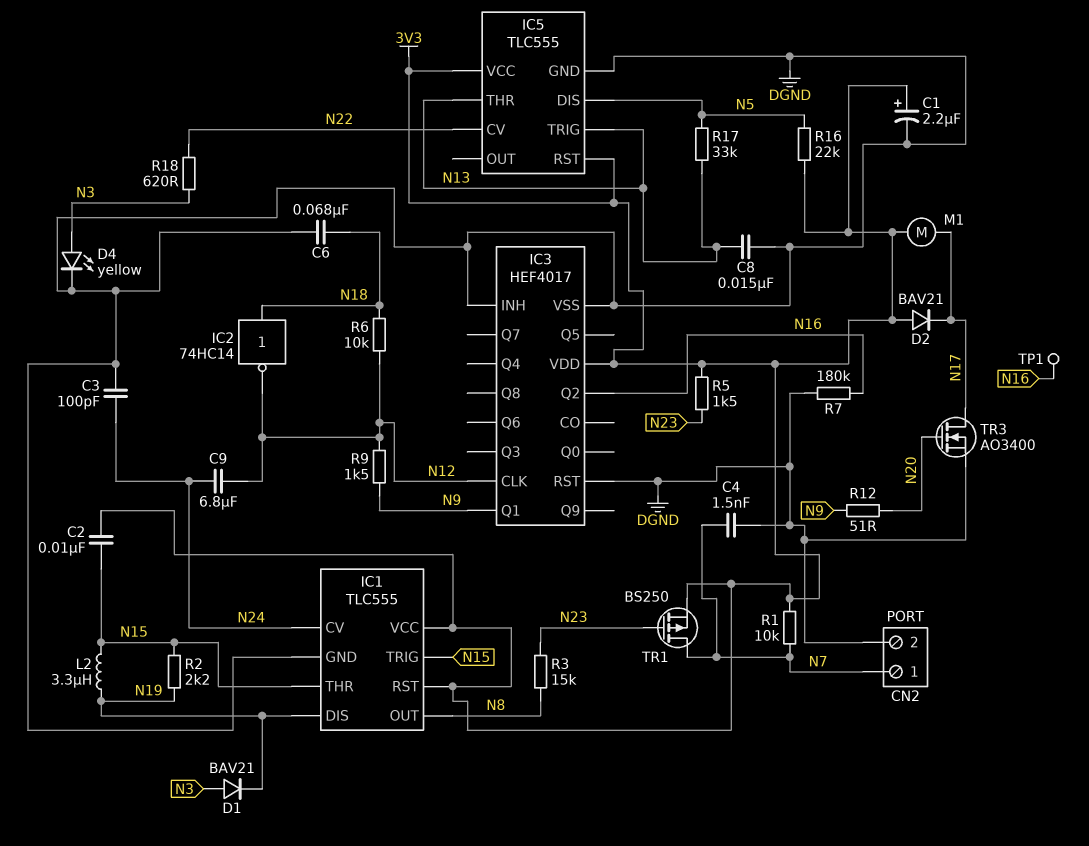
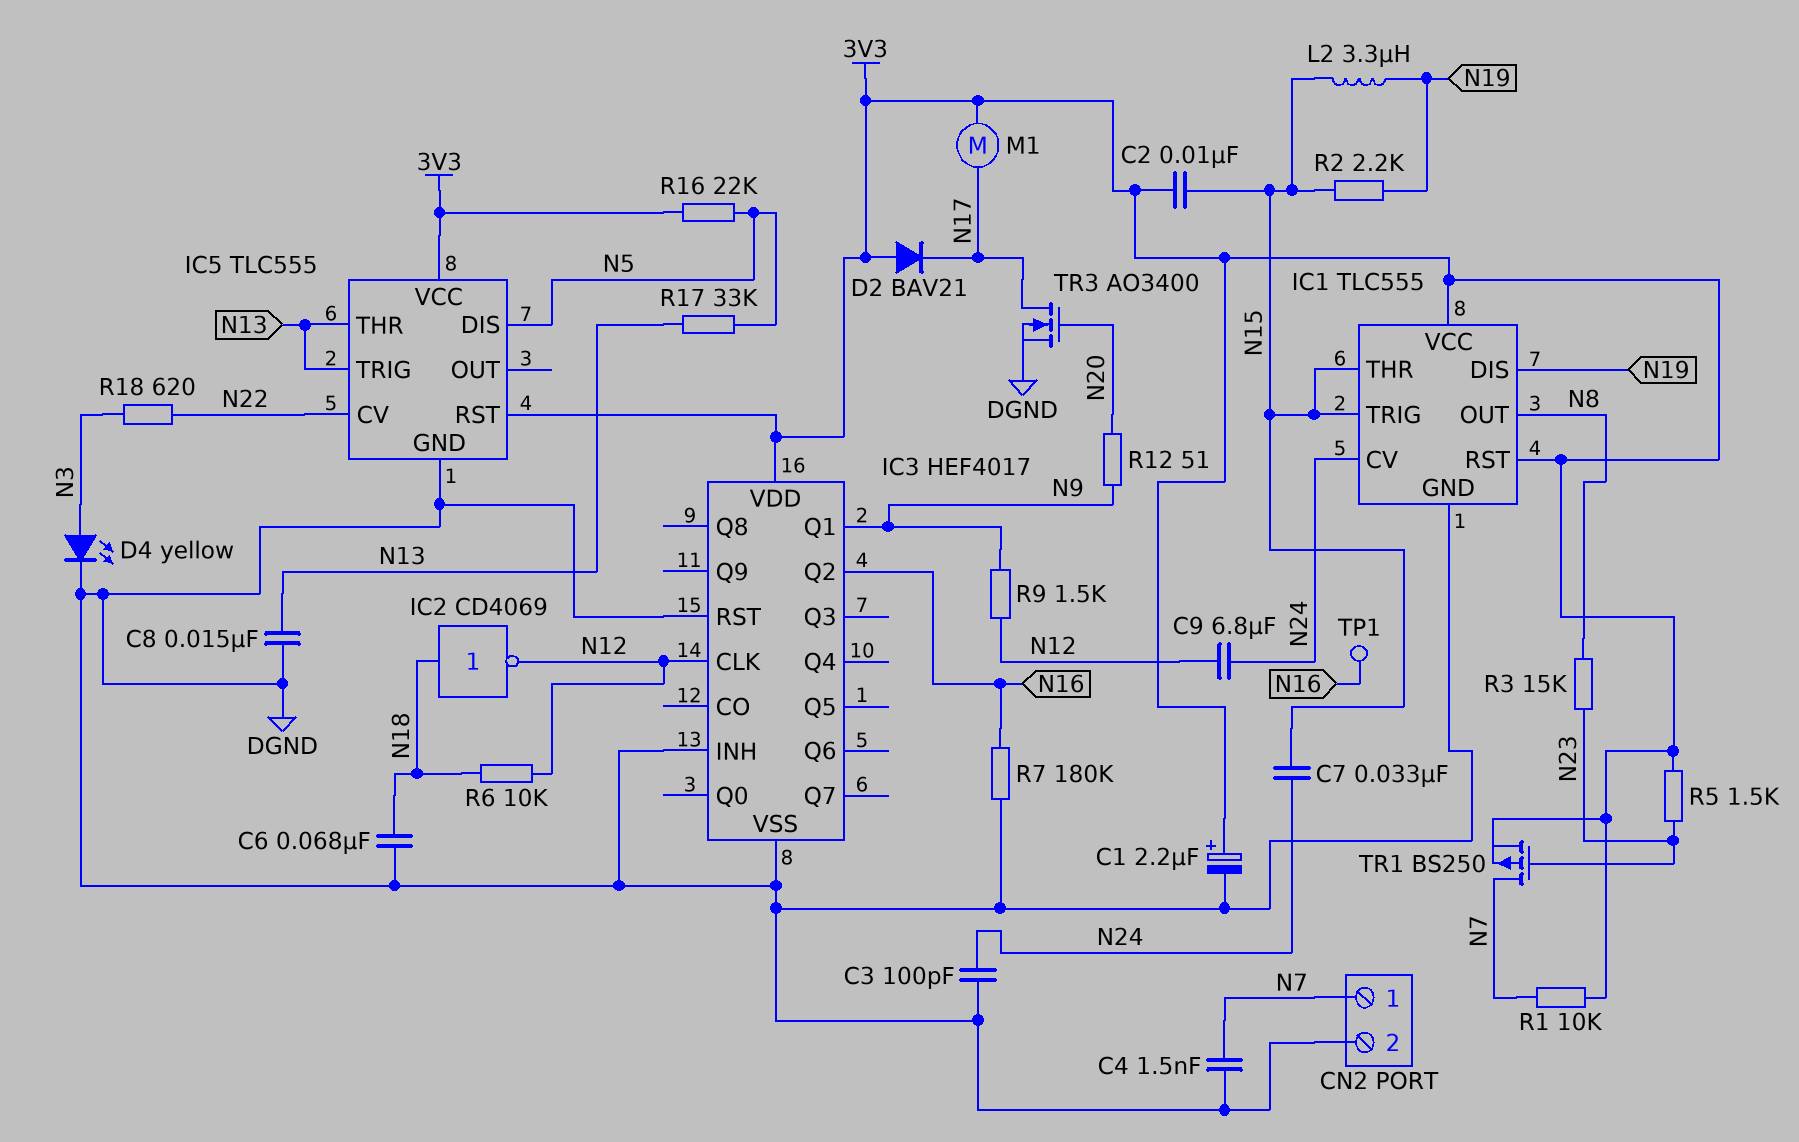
C7: none -> 33nF (N15, N24)
D1: diode BAV21 (A N3, K N19) -> none
IC2: NOT 74HC14 (in N18, out N12) -> NOT CD4069 (in N18, out N12)

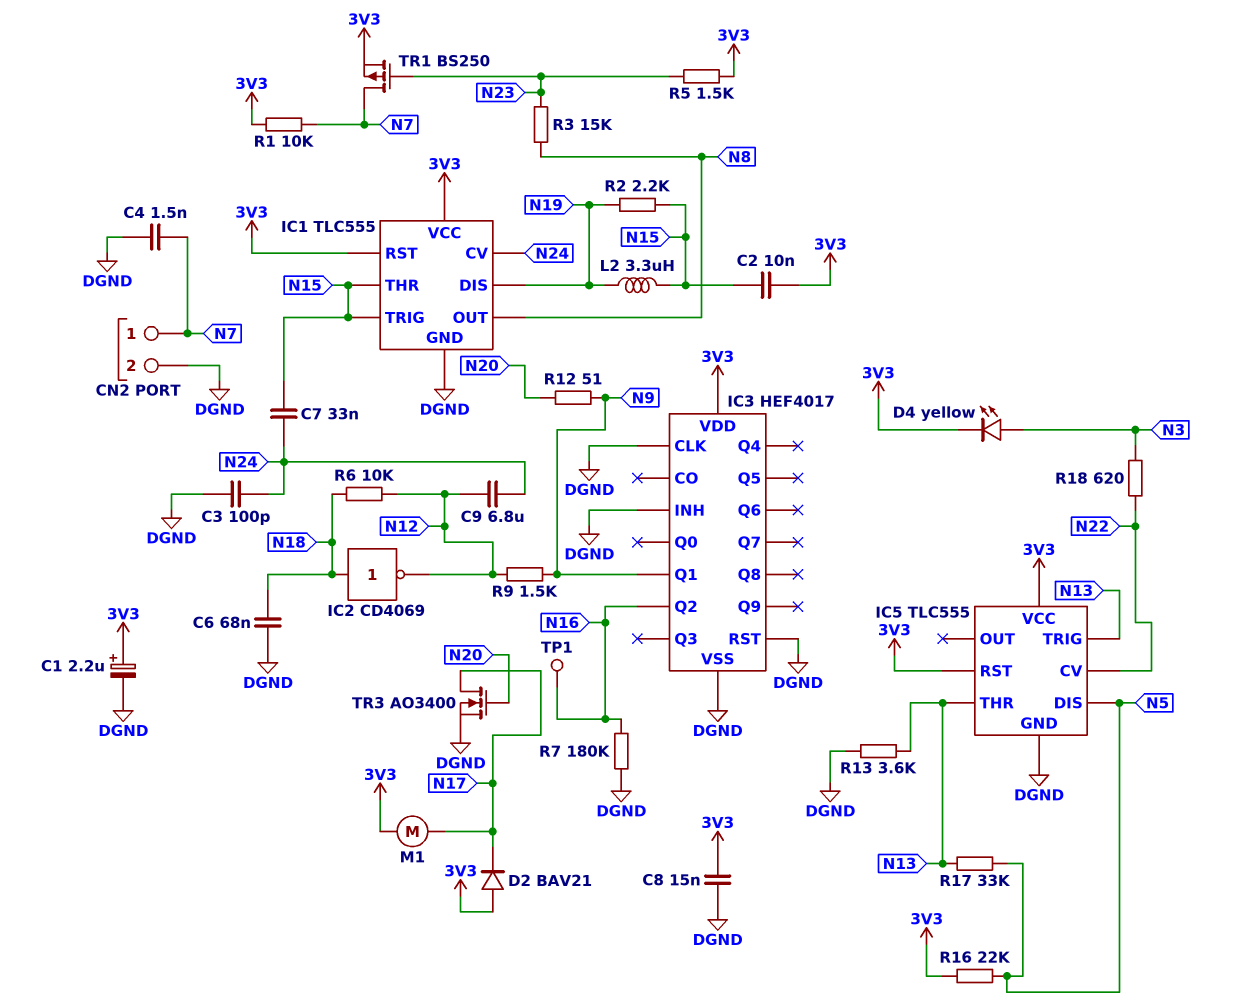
C8: 15nF (DGND, N13) -> 15nF (3V3, DGND)
D4: LED yellow (A N3, K DGND) -> LED yellow (A N3, K 3V3)
IC3 pin CLK: N12 -> DGND
R13: none -> 3.6k (DGND, N13)

